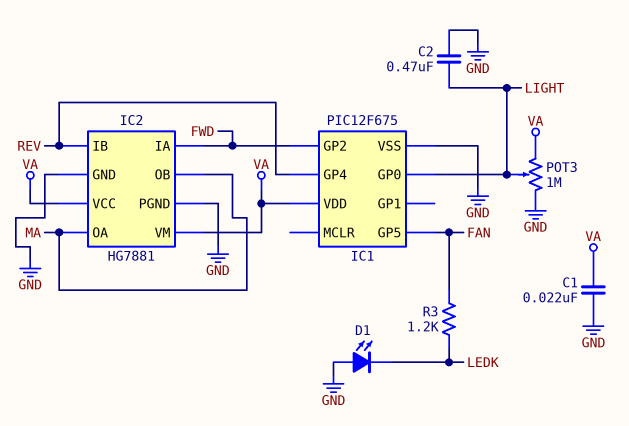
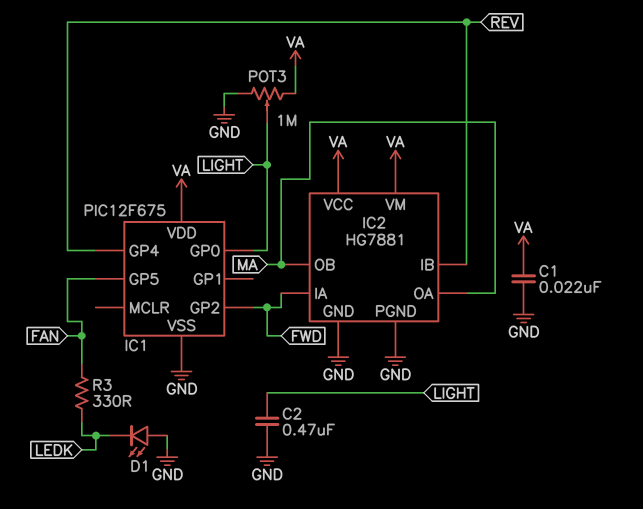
R3: 1.2k (FAN, LEDK) -> 330 (FAN, LEDK)

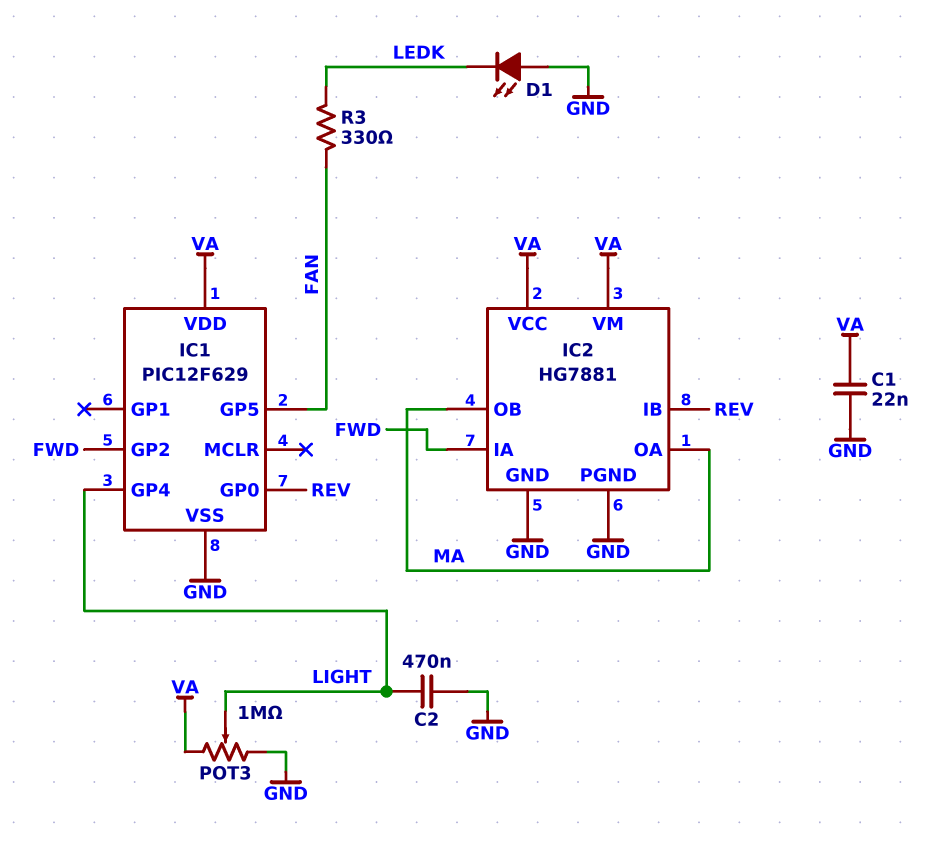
IC1: PIC12F675 -> PIC12F629
IC1 pin GP0: LIGHT -> REV
IC1 pin GP4: REV -> LIGHT

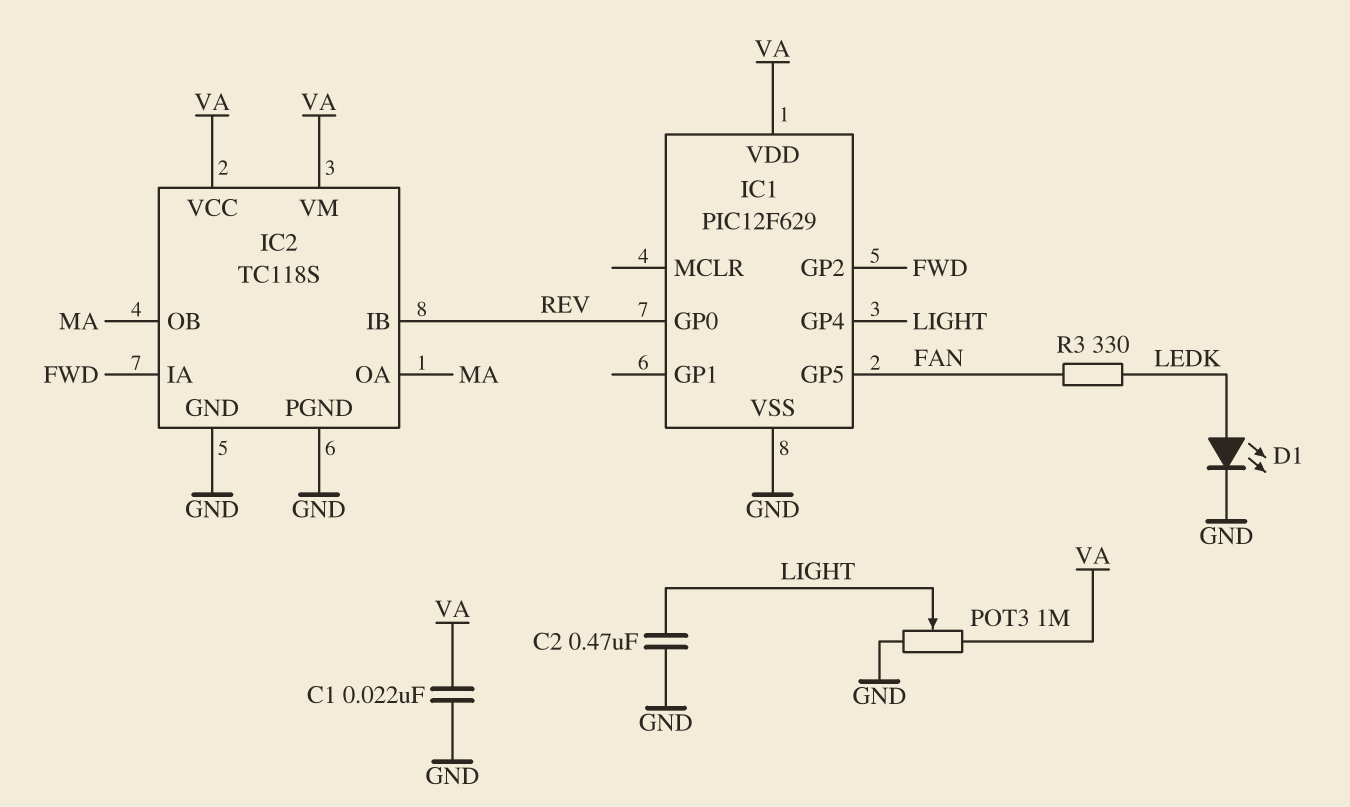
D1: LED (A GND, K LEDK) -> LED (A LEDK, K GND)
IC2: HG7881 -> TC118S

